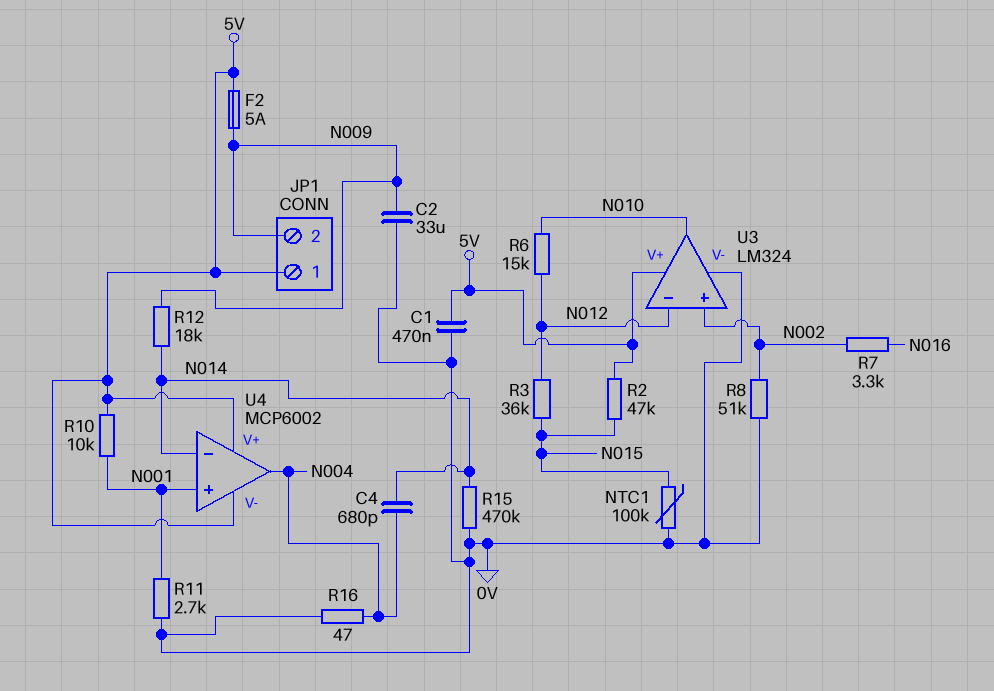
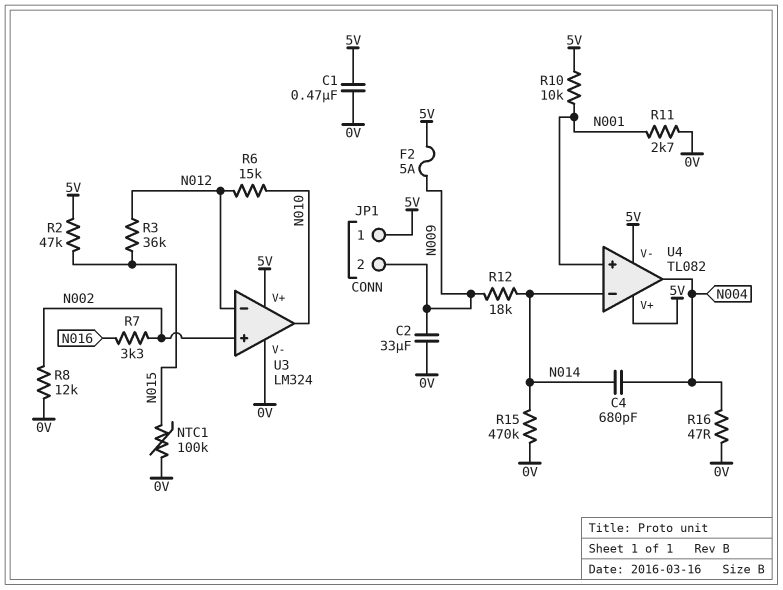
R8: 51k (0V, N002) -> 12k (0V, N002)
U4: MCP6002 -> TL082

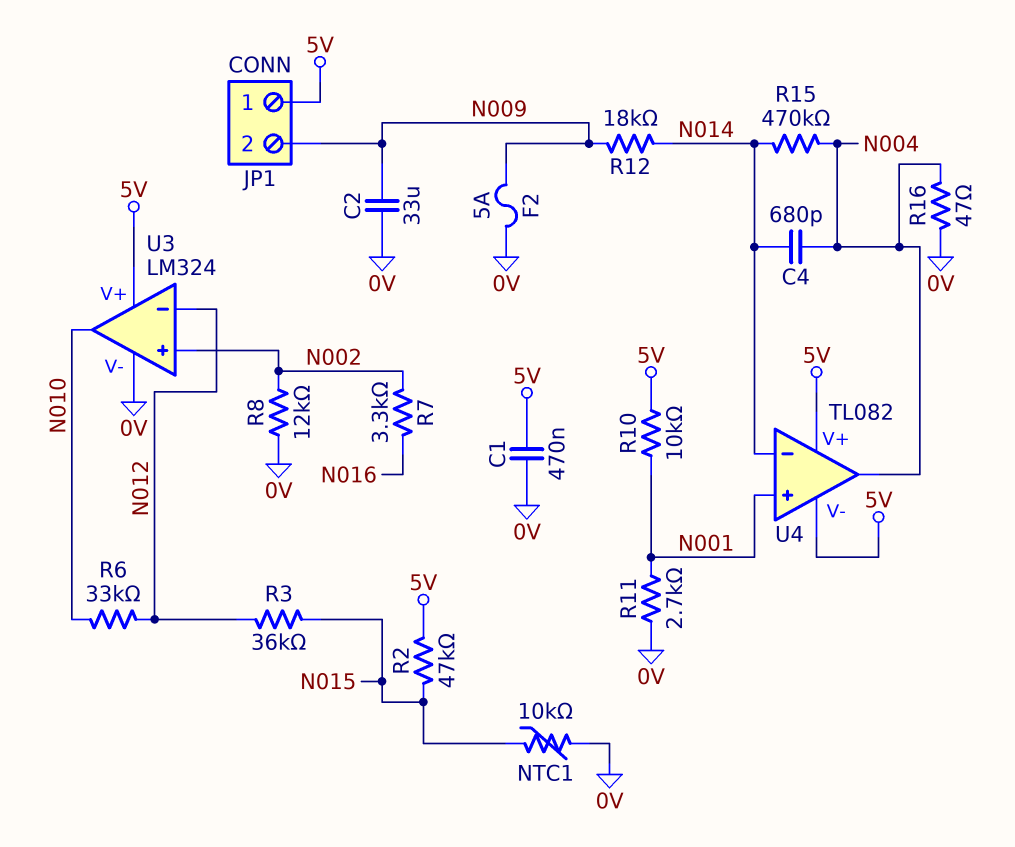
F2: 5A (5V, N009) -> 5A (0V, N009)
NTC1: 100k (0V, N015) -> 10k (0V, N015)
R6: 15k (N010, N012) -> 33k (N010, N012)
R15: 470k (0V, N014) -> 470k (N004, N014)

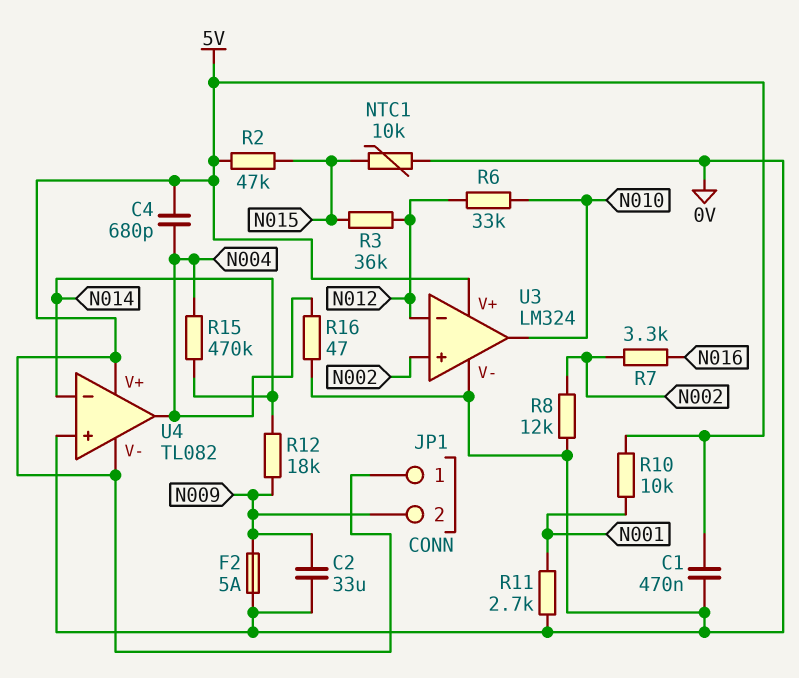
C4: 680pF (N004, N014) -> 680pF (5V, N004)
U4 pin in+: N001 -> 0V

